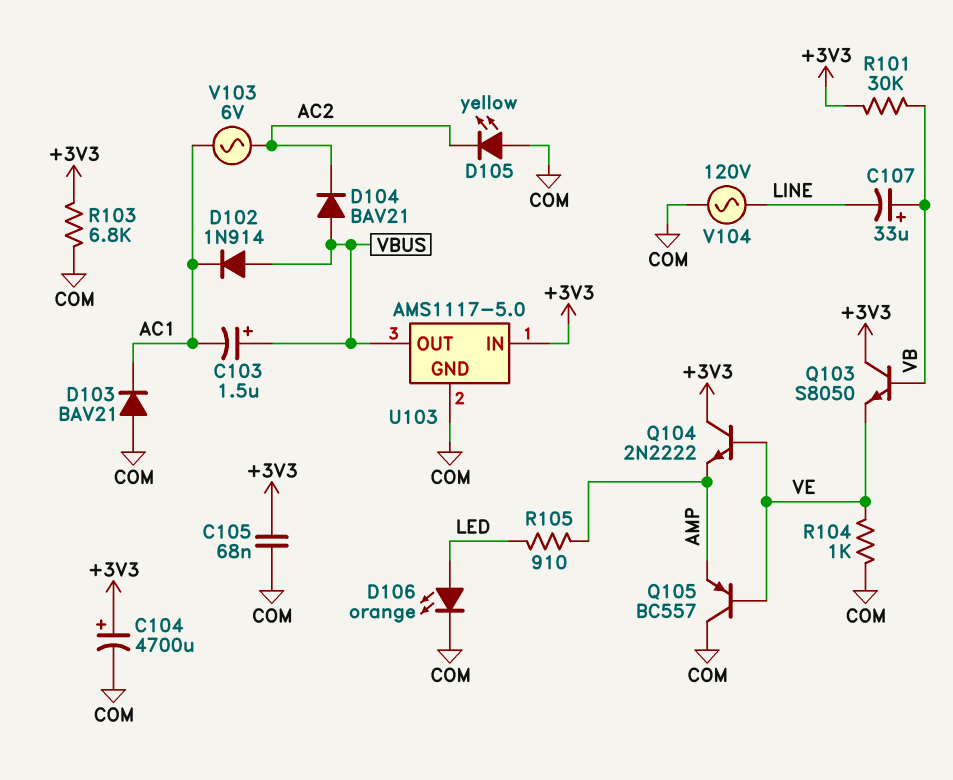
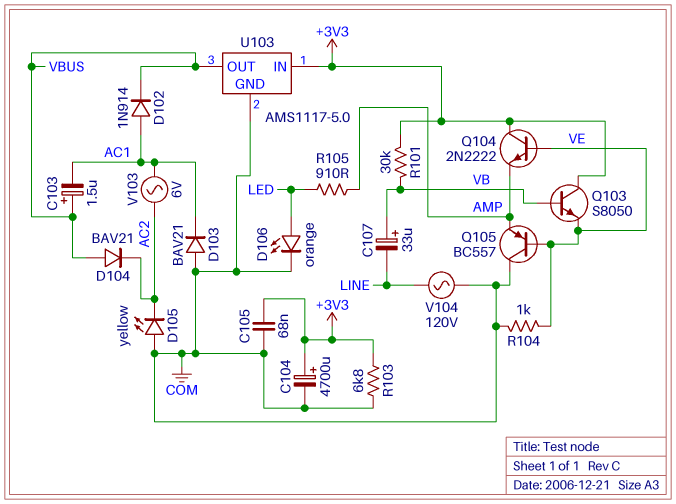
D102: diode 1N914 (A VBUS, K AC1) -> diode 1N914 (A AC1, K VBUS)

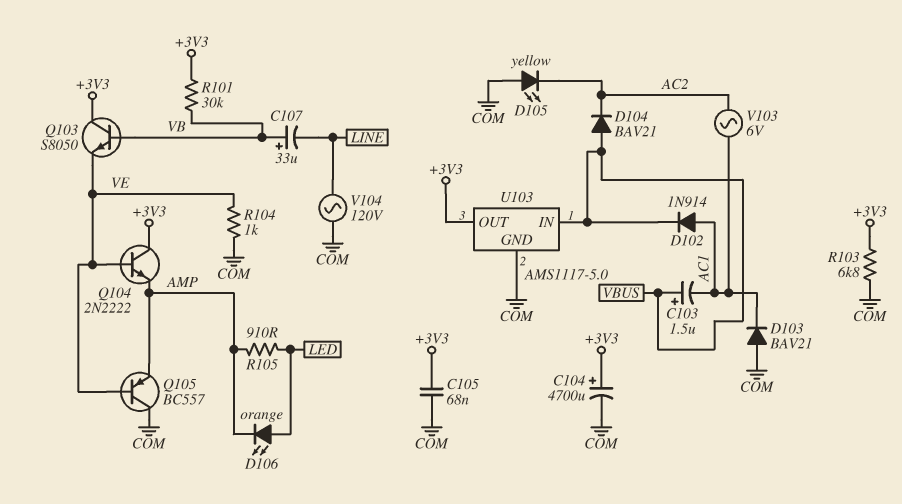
D106: LED orange (A LED, K COM) -> LED orange (A LED, K AMP)
U103 pin IN: +3V3 -> VBUS
U103 pin OUT: VBUS -> +3V3

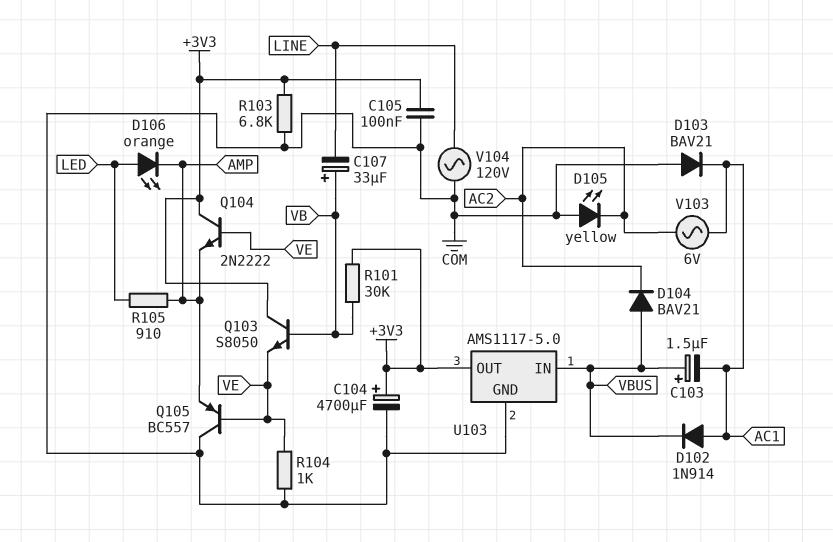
C105: 68nF (+3V3, COM) -> 100nF (+3V3, COM)

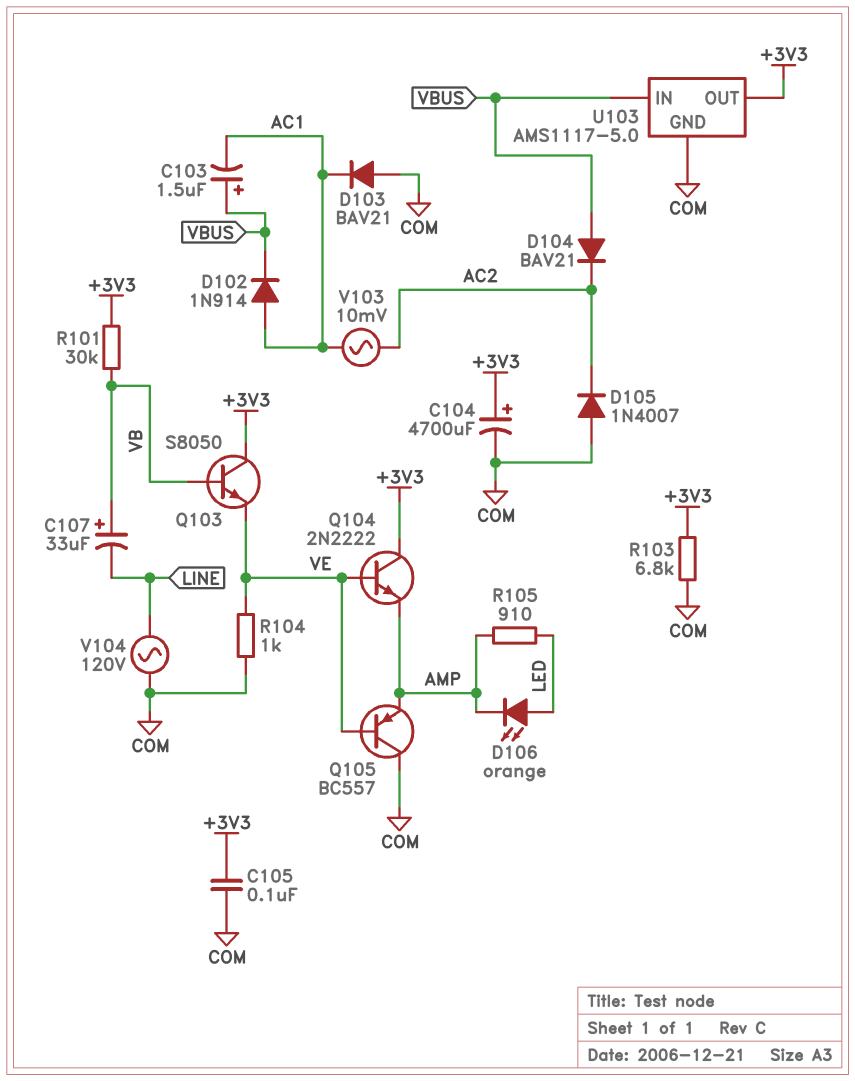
D105: LED yellow (A COM, K AC2) -> diode 1N4007 (A COM, K AC2)
V103: AC 6V (AC1, AC2) -> AC 10mV (AC1, AC2)

